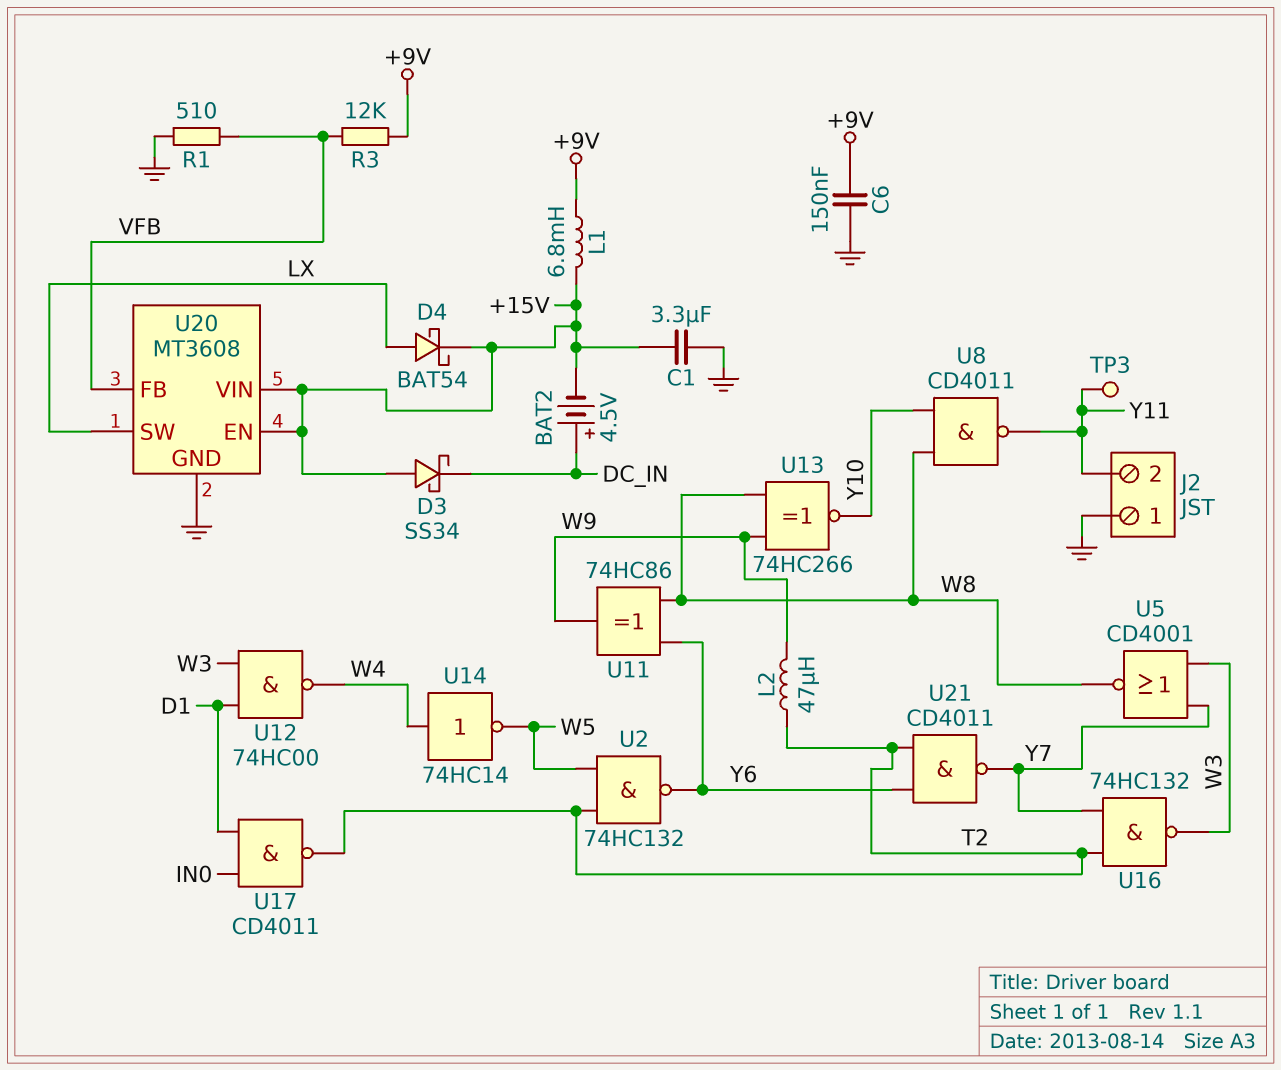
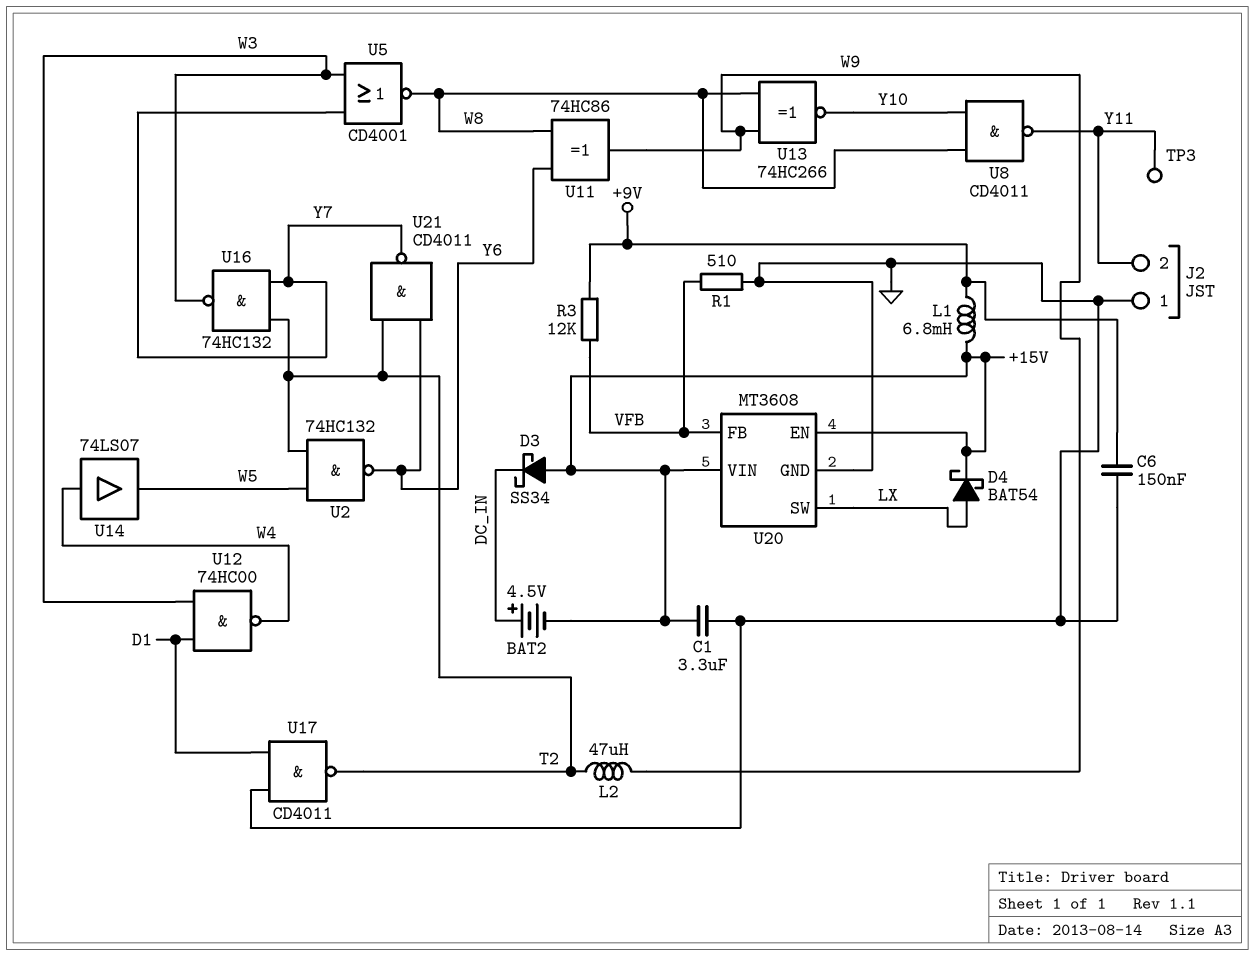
U14: NOT 74HC14 (in W4, out W5) -> buffer 74LS07 (in W4, out W5)
U17: NAND CD4011 (in D1, in IN0, out T2) -> NAND CD4011 (in D1, in GND, out T2)

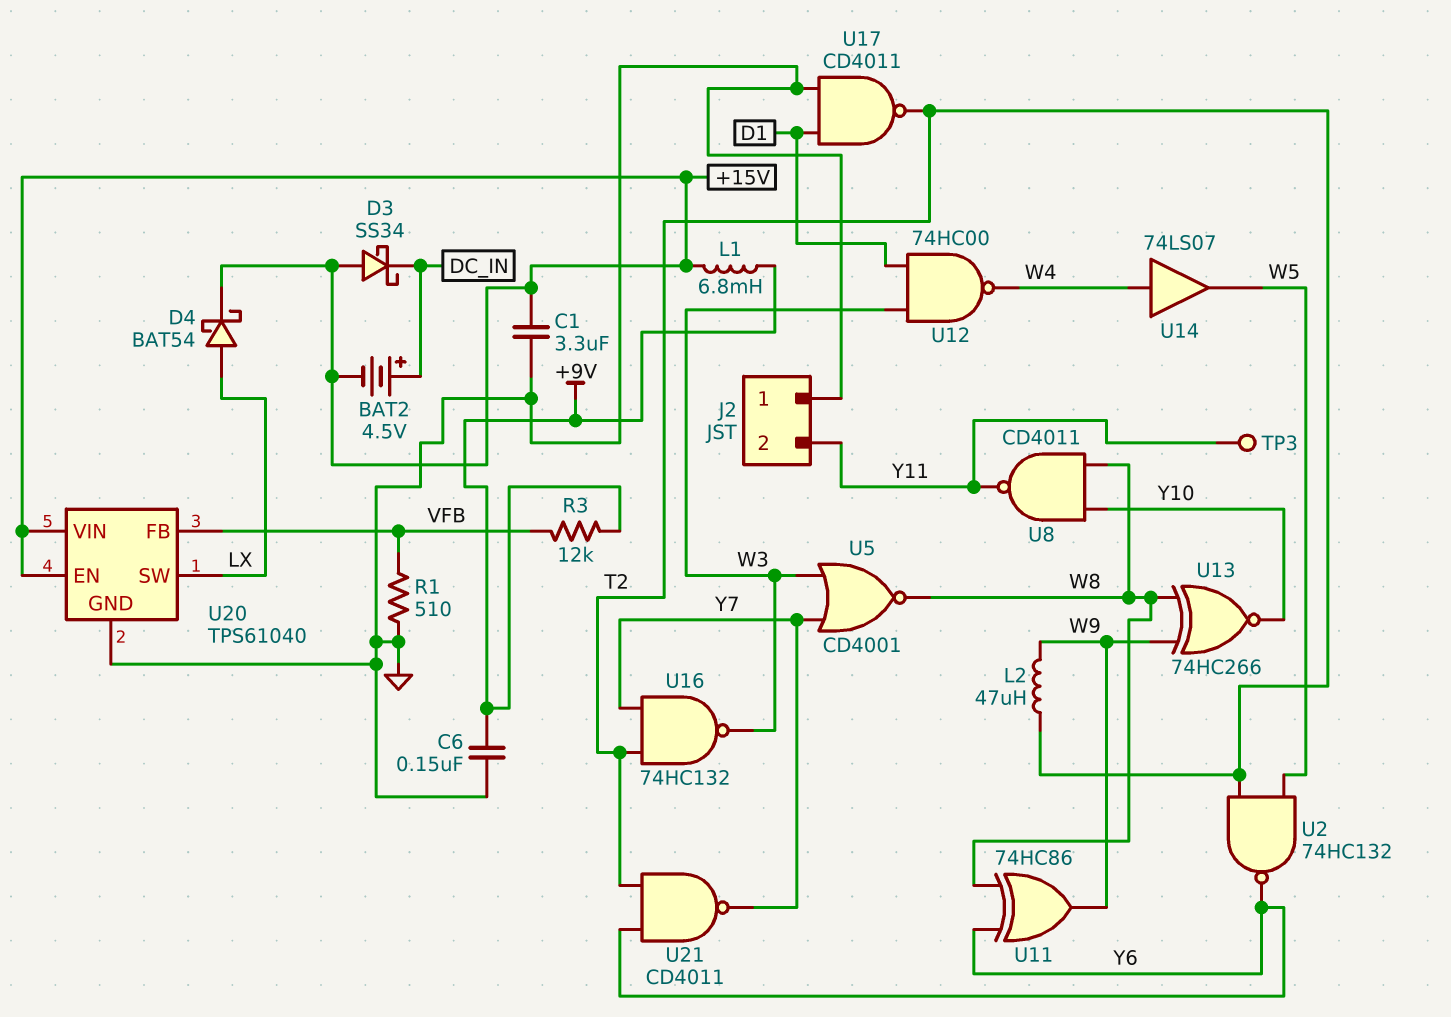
U20: MT3608 -> TPS61040

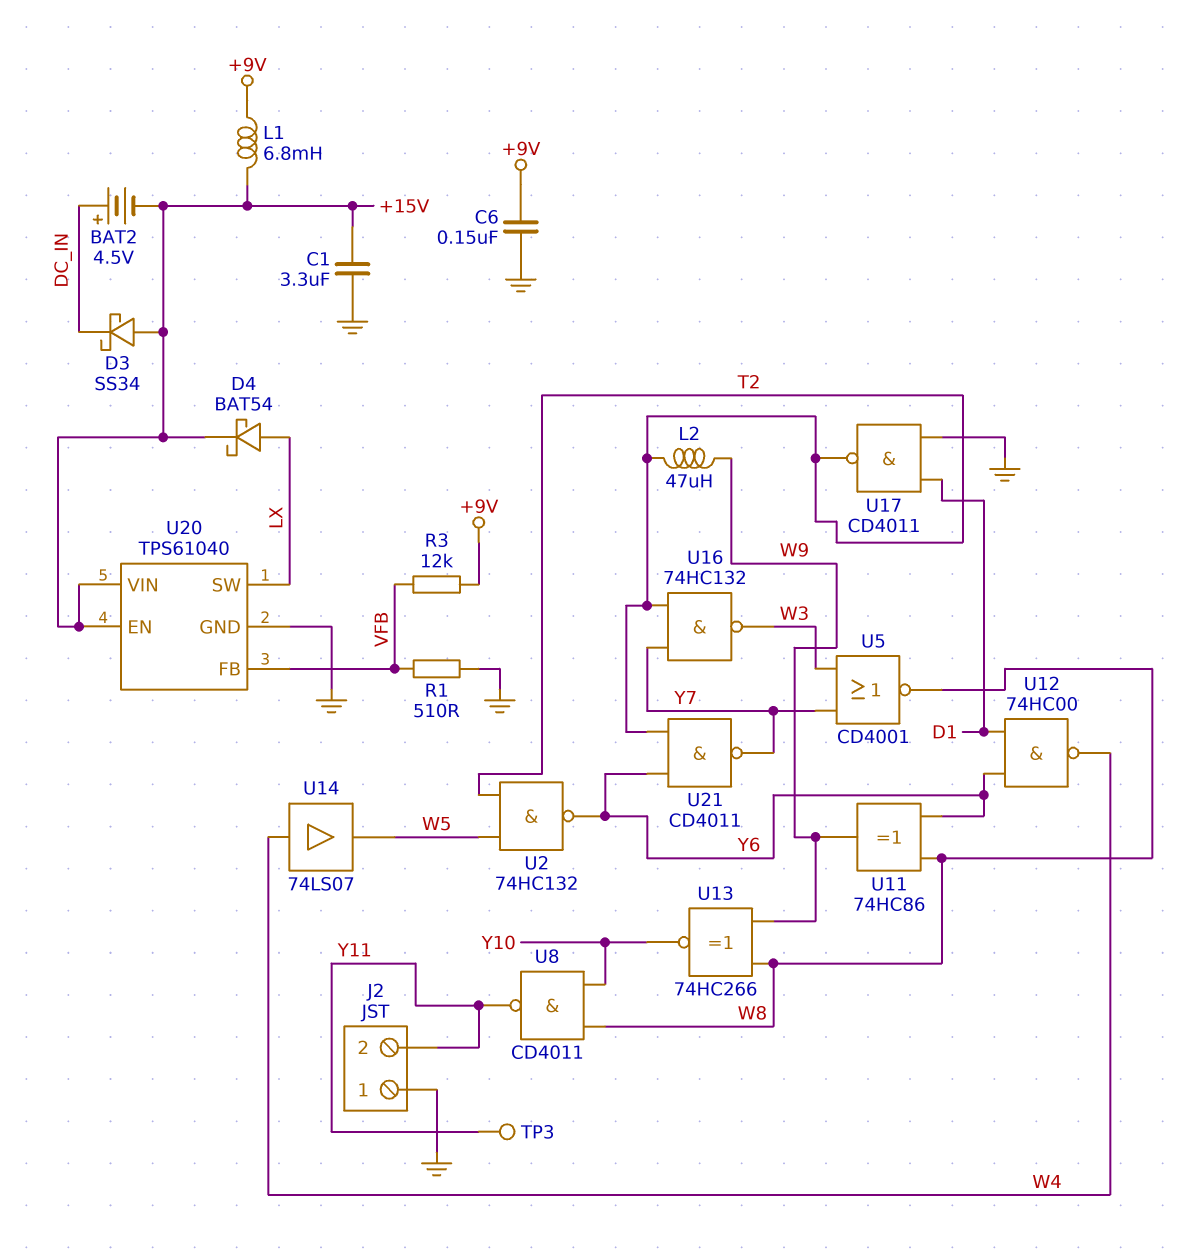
U12: NAND 74HC00 (in D1, in W3, out W4) -> NAND 74HC00 (in D1, in Y6, out W4)

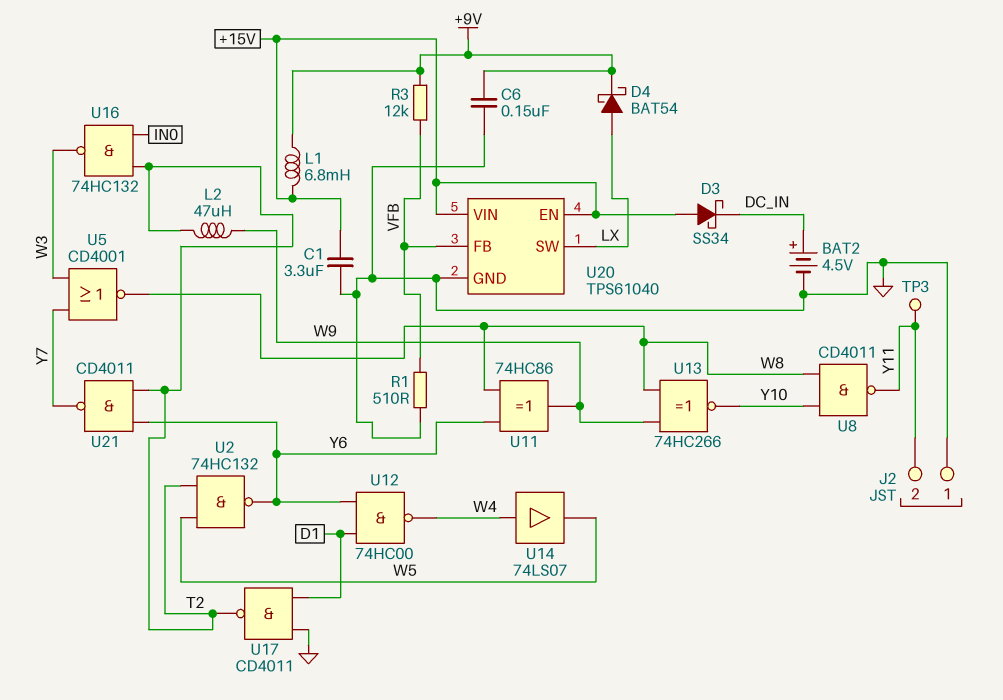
BAT2: 4.5V (plus DC_IN, minus +15V) -> 4.5V (plus DC_IN, minus GND)
D4: schottky BAT54 (A LX, K +15V) -> schottky BAT54 (A LX, K +9V)
U16: NAND 74HC132 (in T2, in Y7, out W3) -> NAND 74HC132 (in IN0, in T2, out W3)

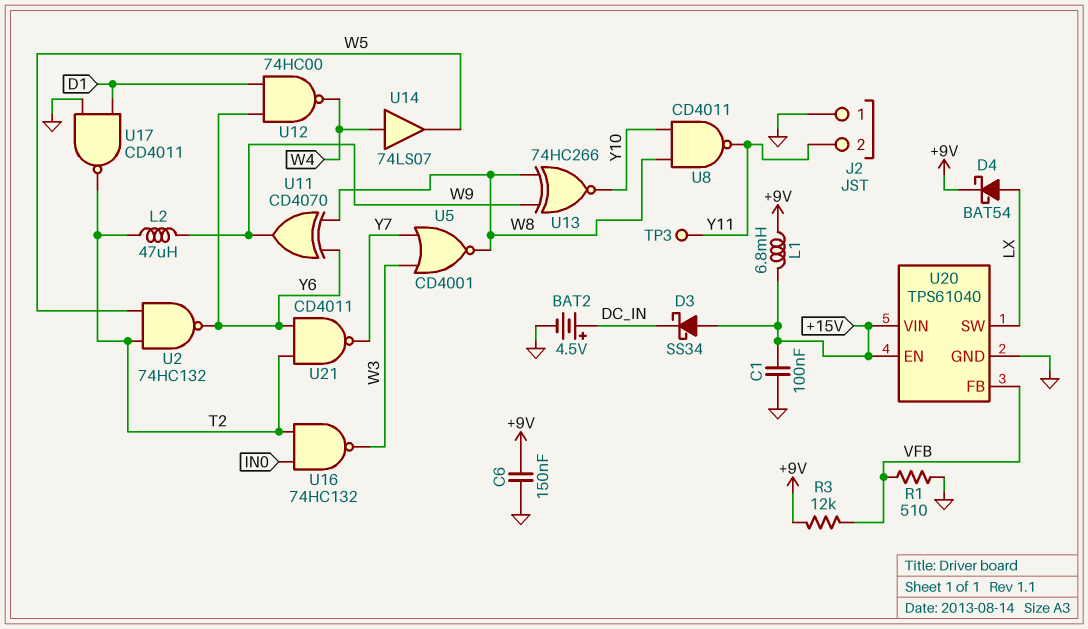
C1: 3.3uF (+15V, GND) -> 100nF (+15V, GND)
U11: XOR 74HC86 (in W8, in Y6, out W9) -> XOR CD4070 (in W8, in Y6, out W9)

